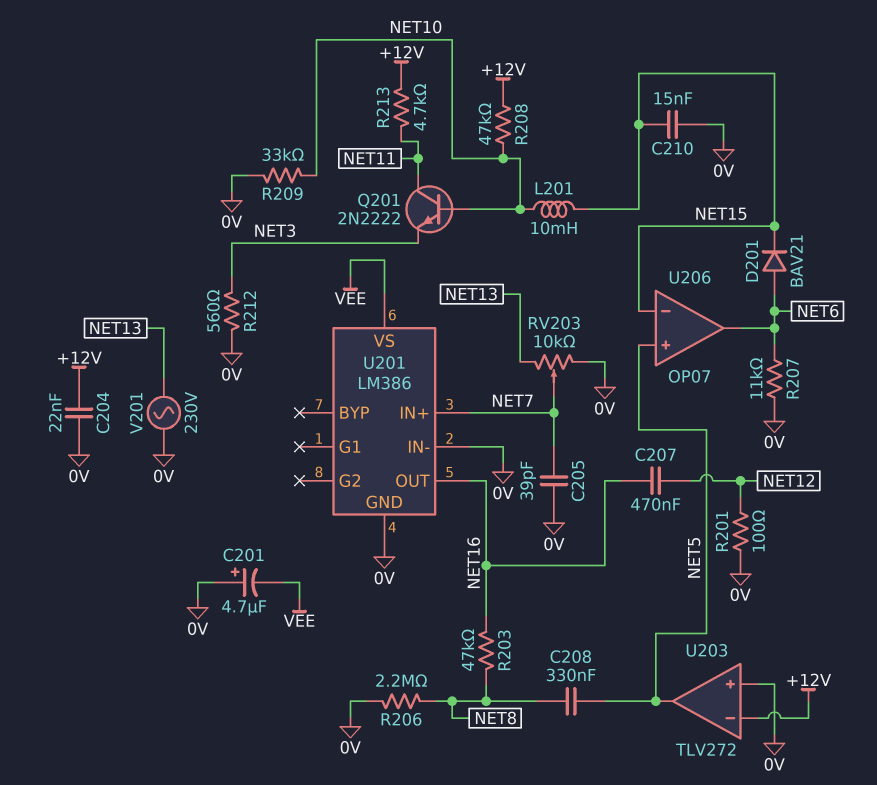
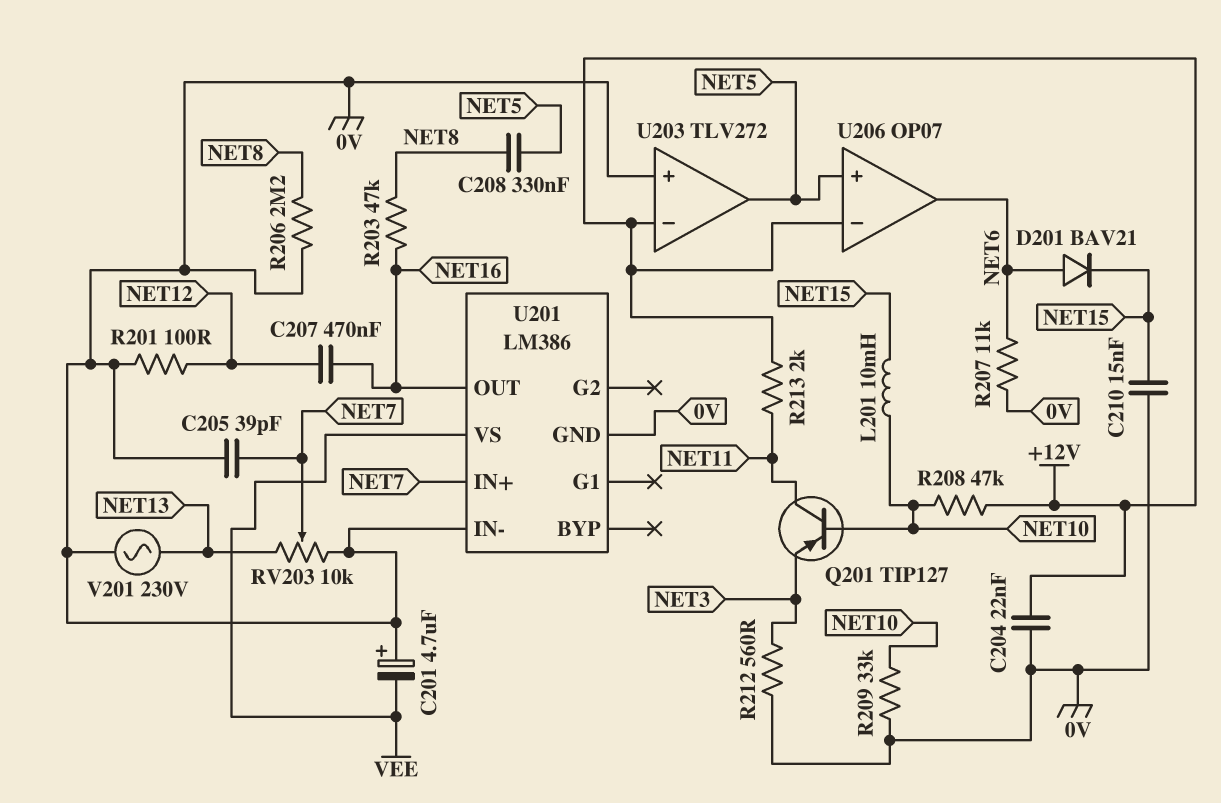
Q201: NPN 2N2222 (B NET10, C NET11, E NET3) -> PNP TIP127 (B NET10, C NET11, E NET3)
R213: 4.7k (+12V, NET11) -> 2k (+12V, NET11)
U206 pin in-: NET15 -> +12V

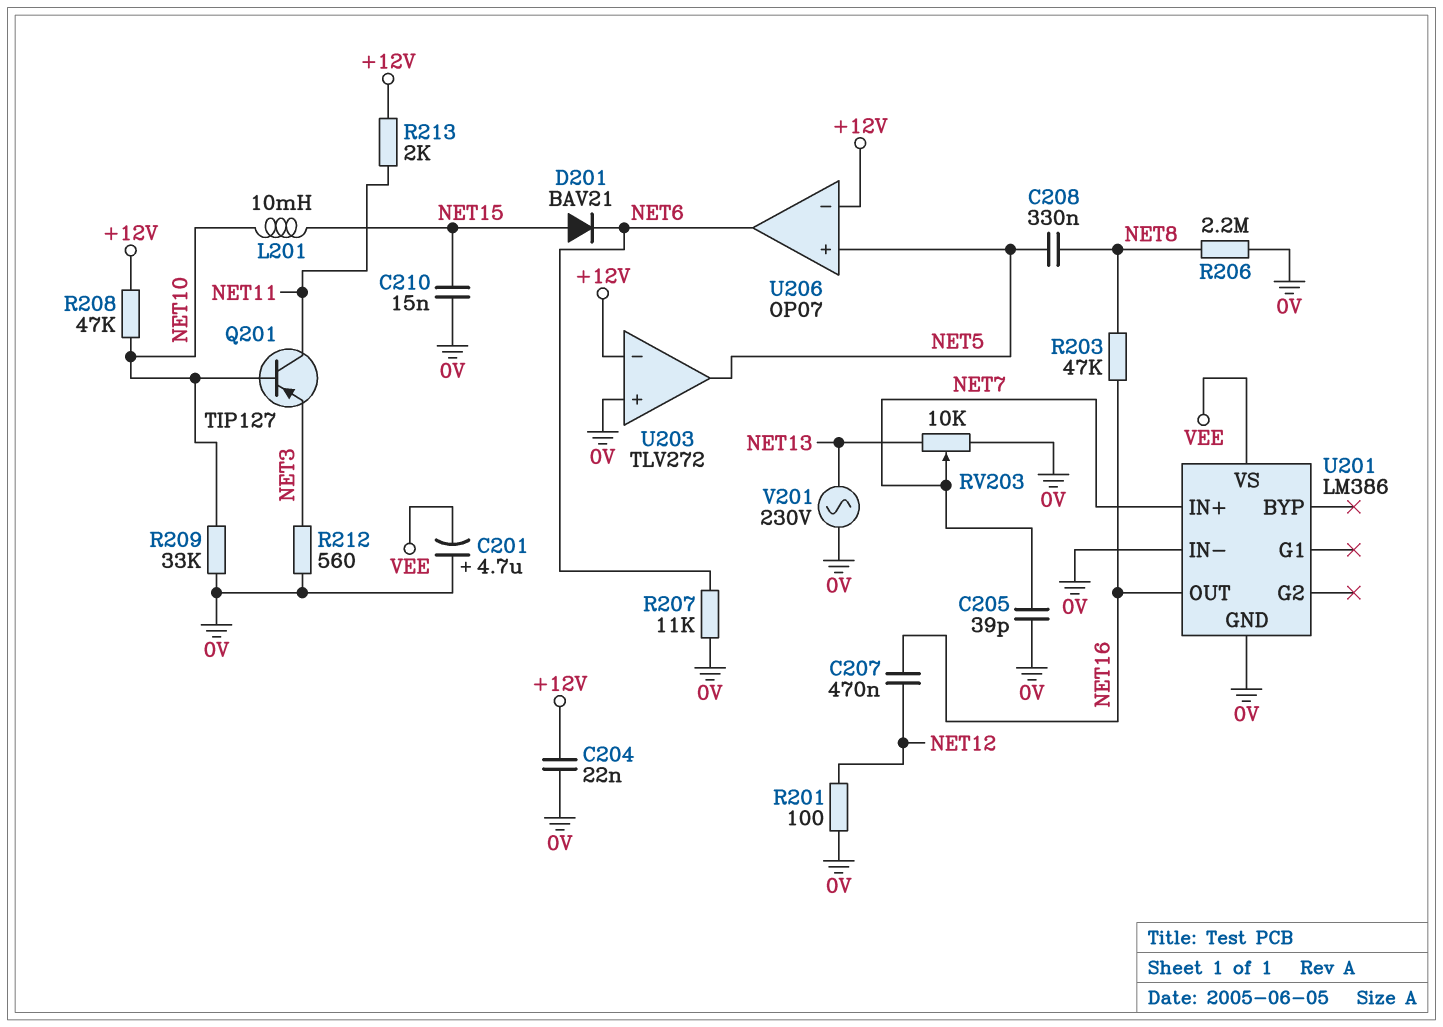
D201: diode BAV21 (A NET6, K NET15) -> diode BAV21 (A NET15, K NET6)

